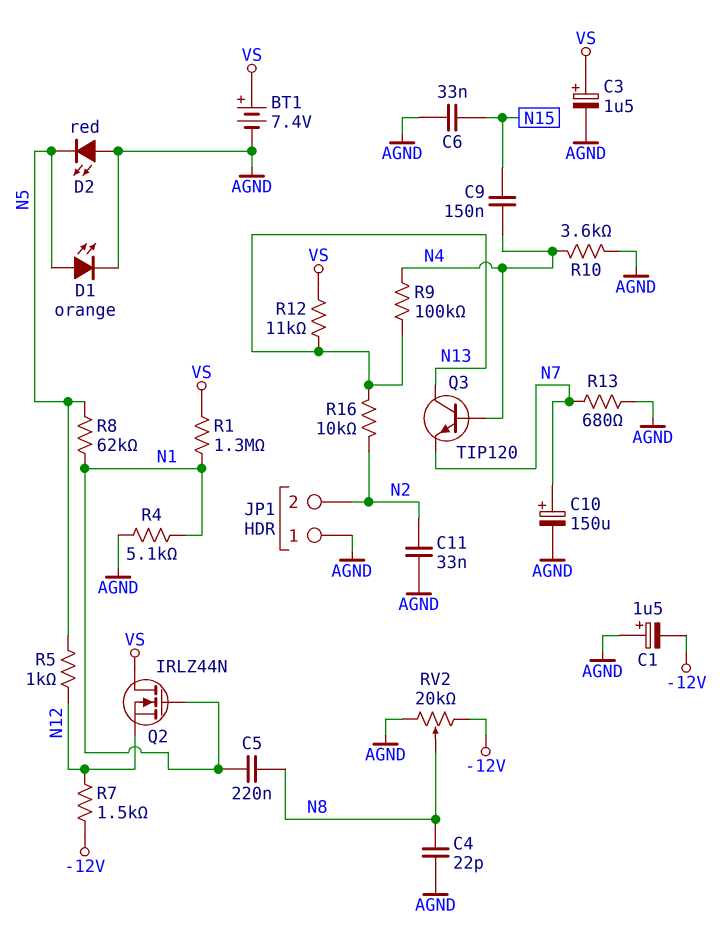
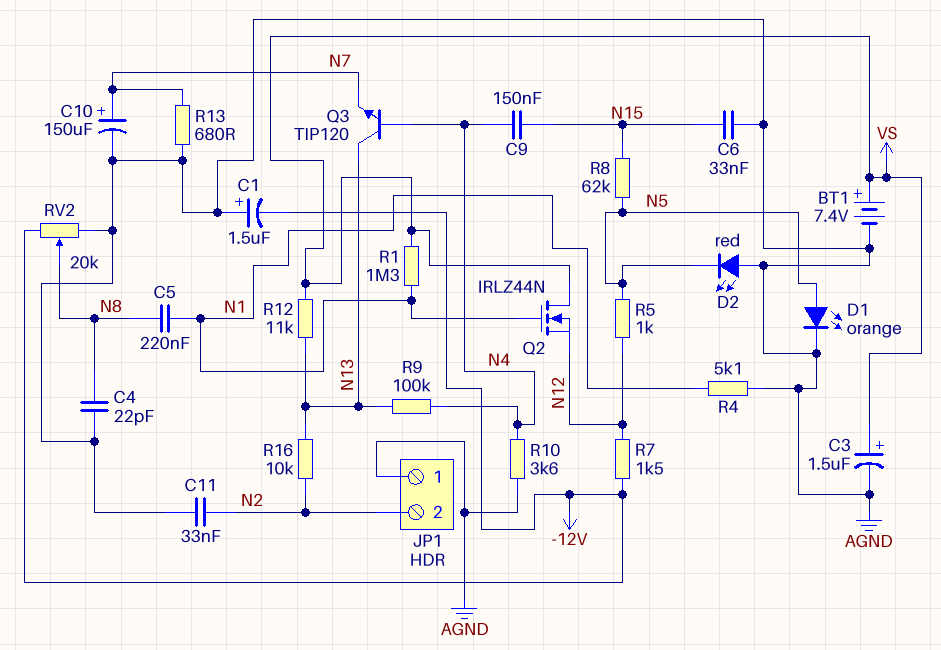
R8: 62k (N1, N5) -> 62k (N5, N15)

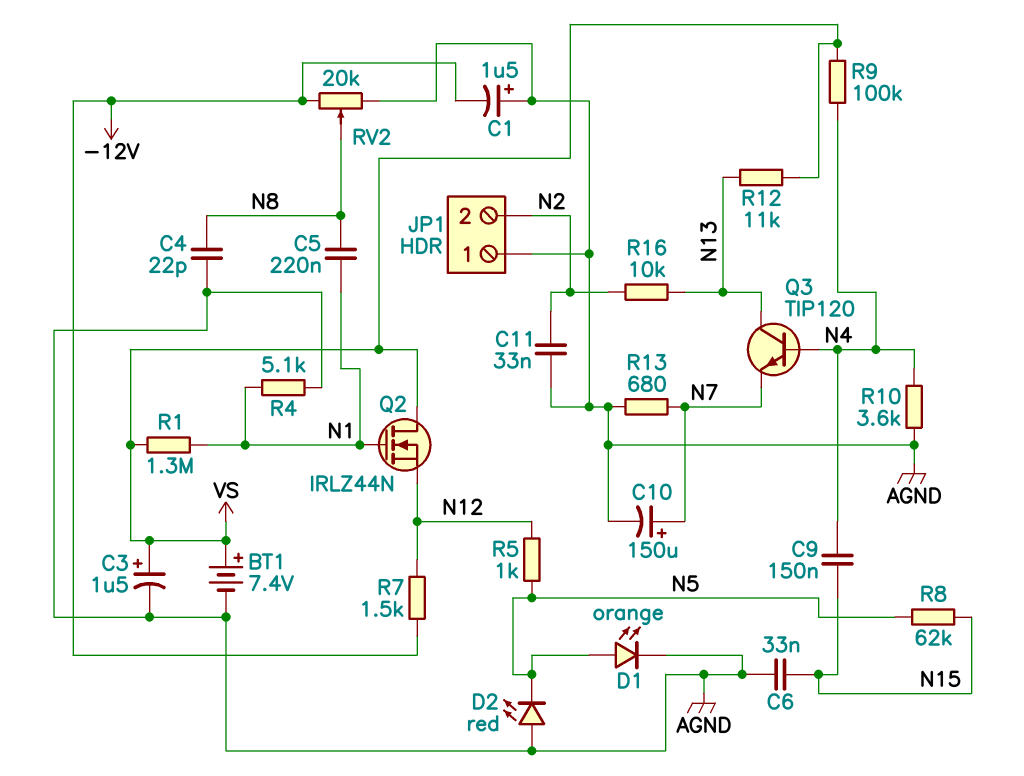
R9: 100k (N4, N13) -> 100k (N4, VS)

